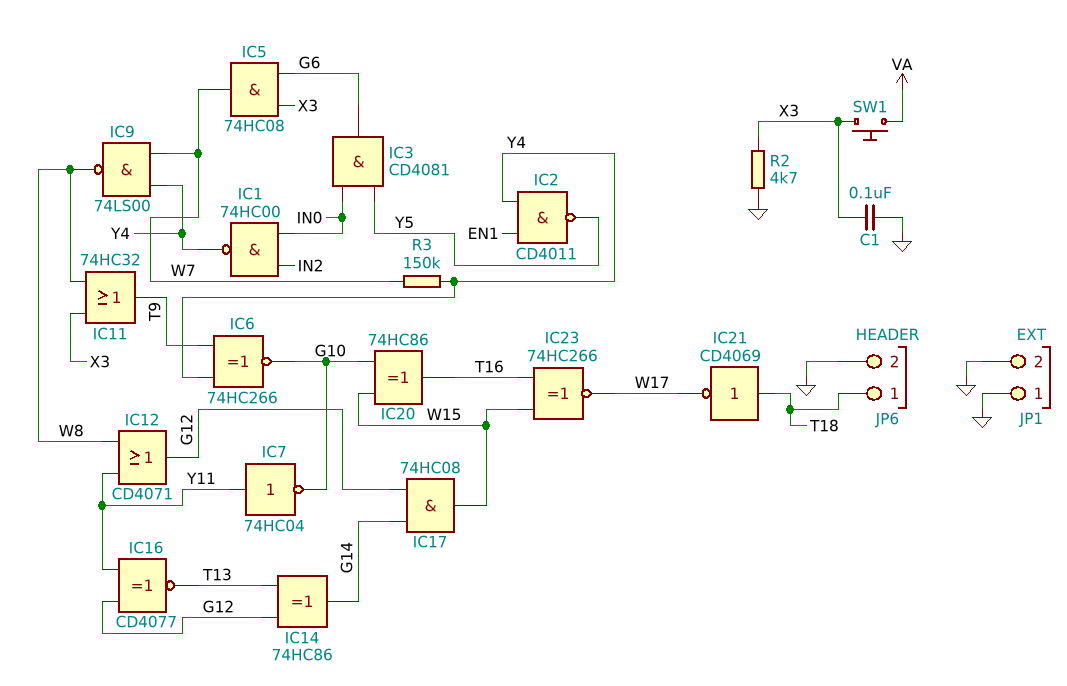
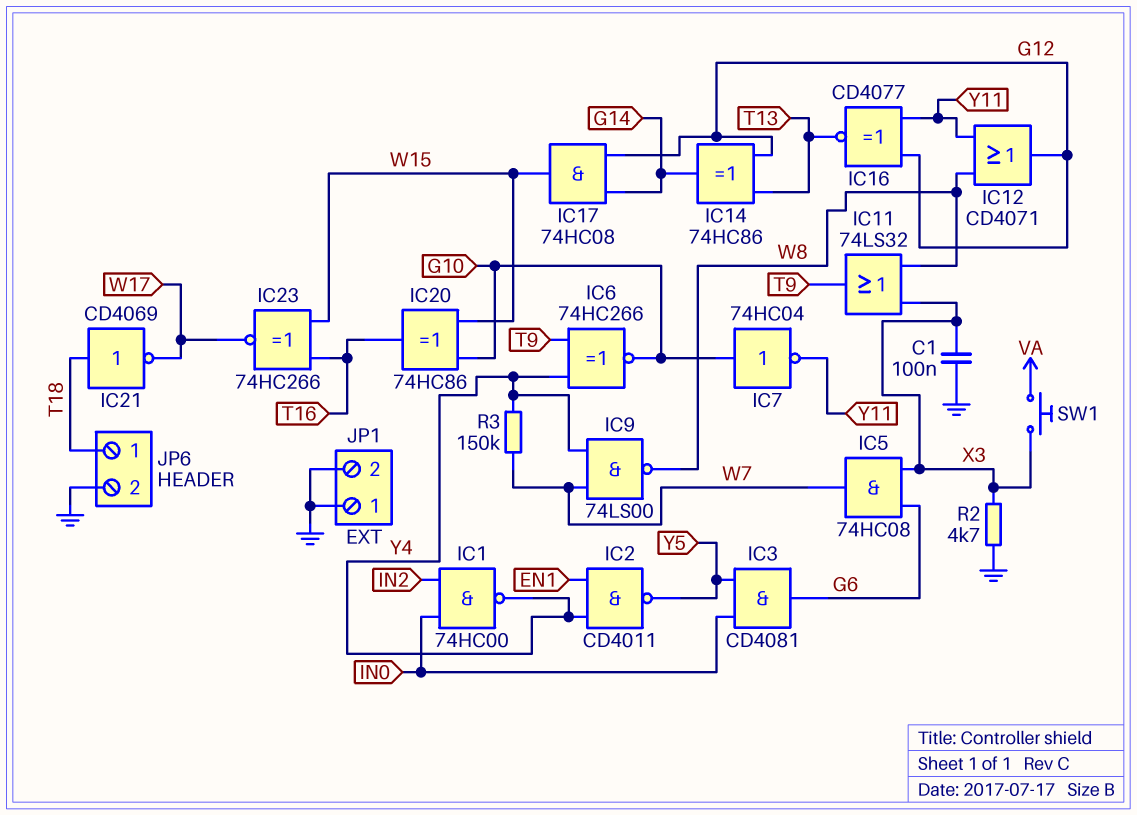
IC7: NOT 74HC04 (in Y11, out G10) -> NOT 74HC04 (in G10, out Y11)
IC11: OR 74HC32 (in W8, in X3, out T9) -> OR 74LS32 (in W8, in X3, out T9)

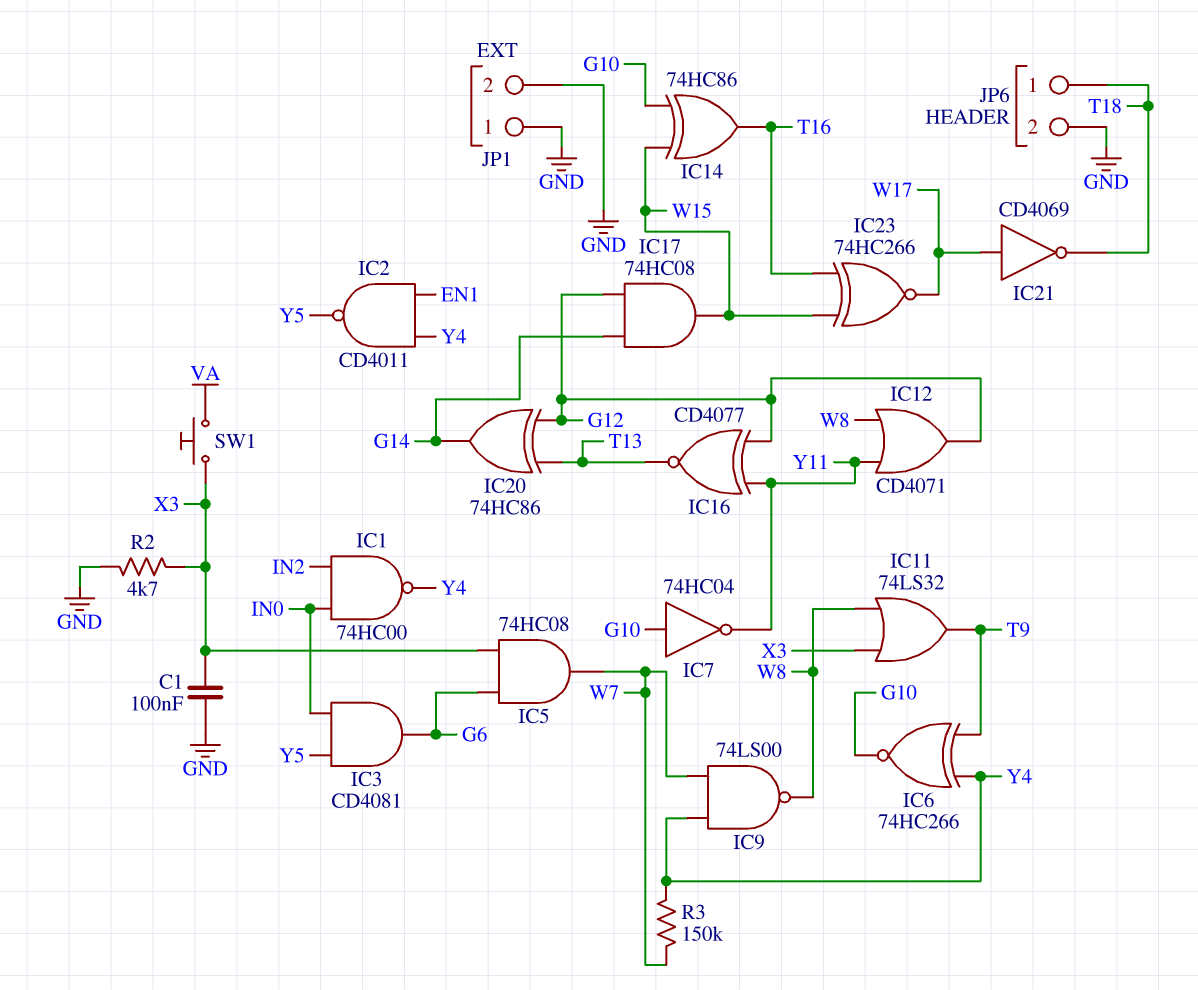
IC14: XOR 74HC86 (in G12, in T13, out G14) -> XOR 74HC86 (in G10, in W15, out T16)
IC20: XOR 74HC86 (in G10, in W15, out T16) -> XOR 74HC86 (in G12, in T13, out G14)
IC21: NOT CD4069 (in T18, out W17) -> NOT CD4069 (in W17, out T18)

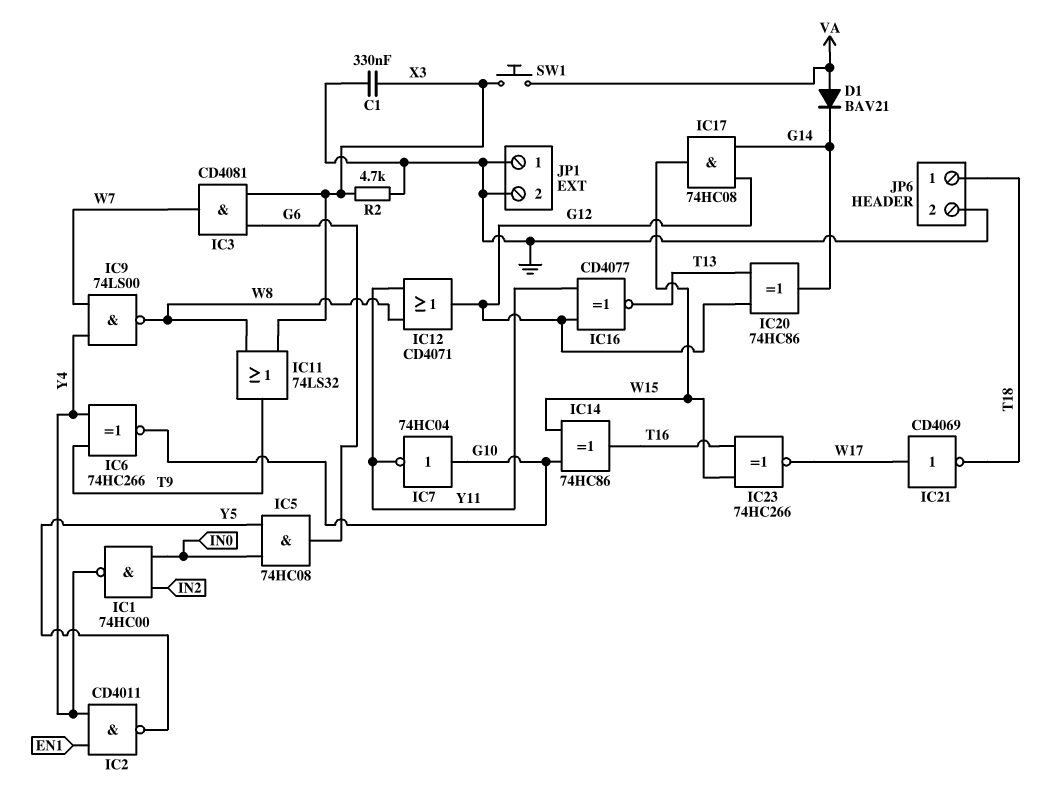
C1: 100nF (GND, X3) -> 330nF (GND, X3)
D1: none -> diode BAV21 (A VA, K G14)
IC3: AND CD4081 (in IN0, in Y5, out G6) -> AND CD4081 (in G6, in X3, out W7)
IC5: AND 74HC08 (in G6, in X3, out W7) -> AND 74HC08 (in IN0, in Y5, out G6)
R3: 150k (W7, Y4) -> none

